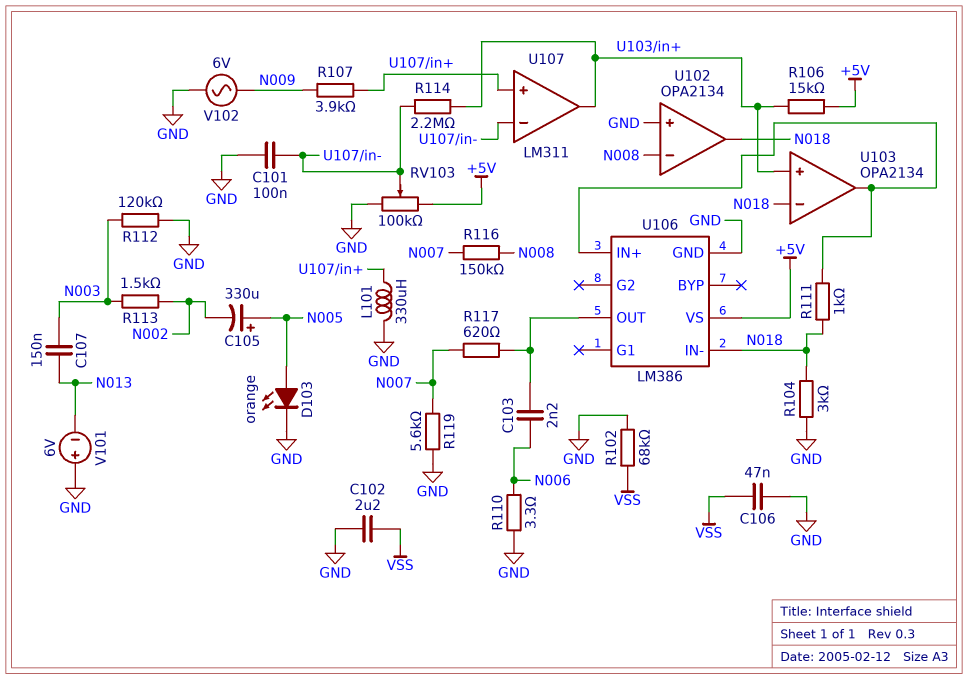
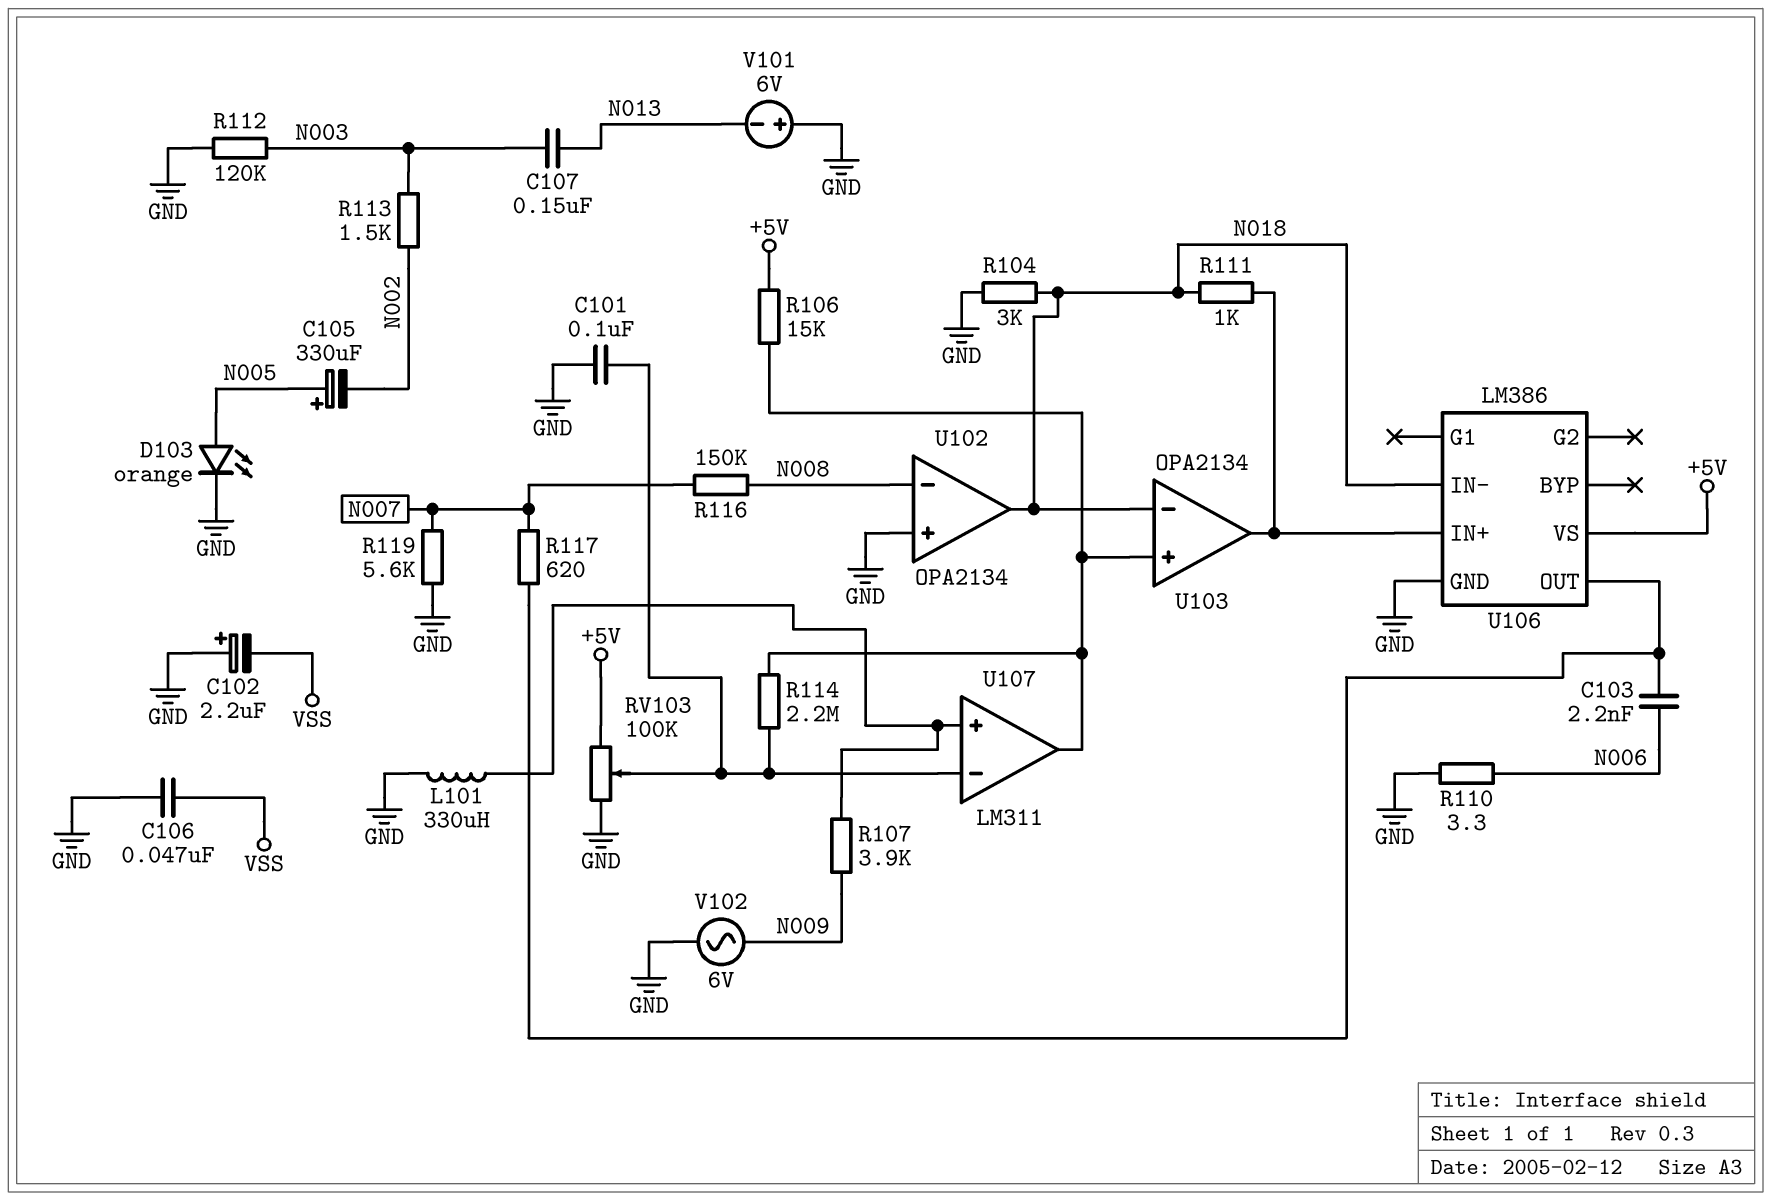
C102: 2.2uF (GND, VSS) -> 2.2uF (plus GND, minus VSS)
R102: 68k (GND, VSS) -> none

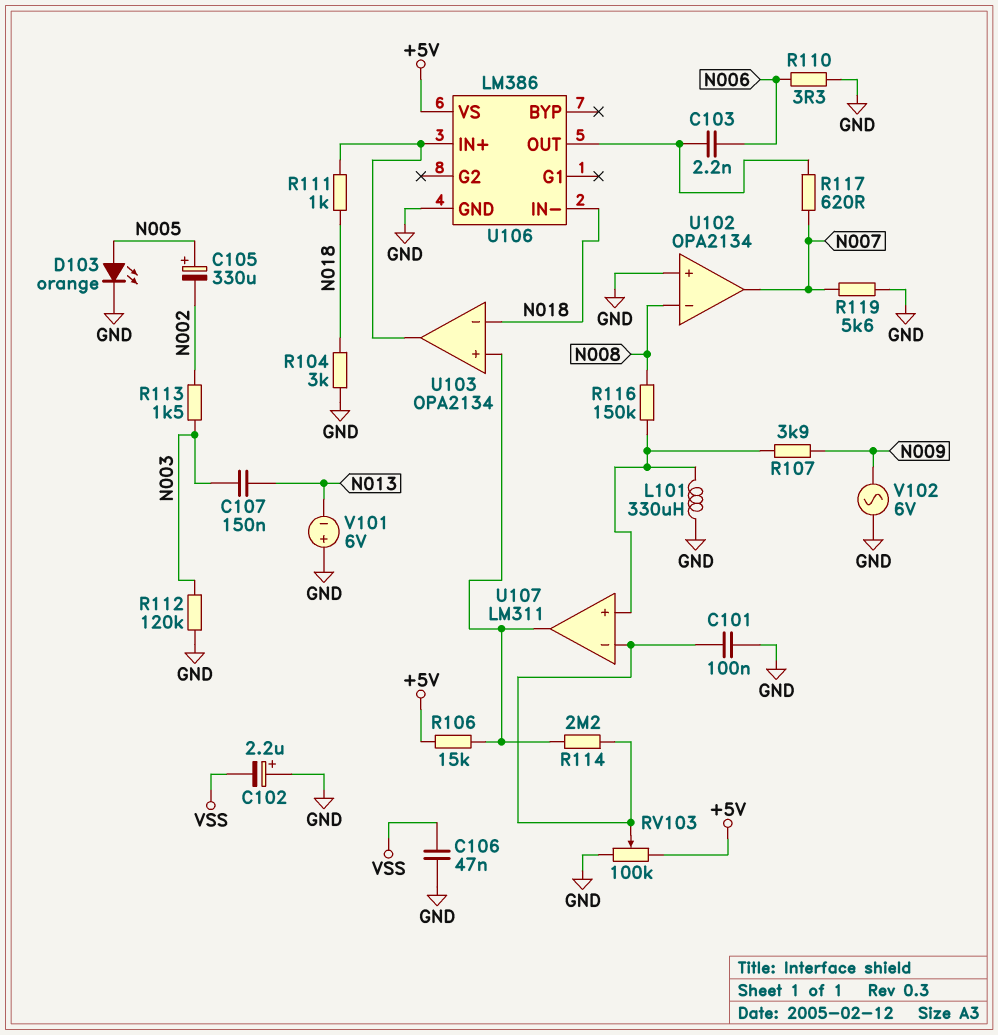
R116: 150k (N007, N008) -> 150k (N008, U107/in+)
U102 pin out: N018 -> N007

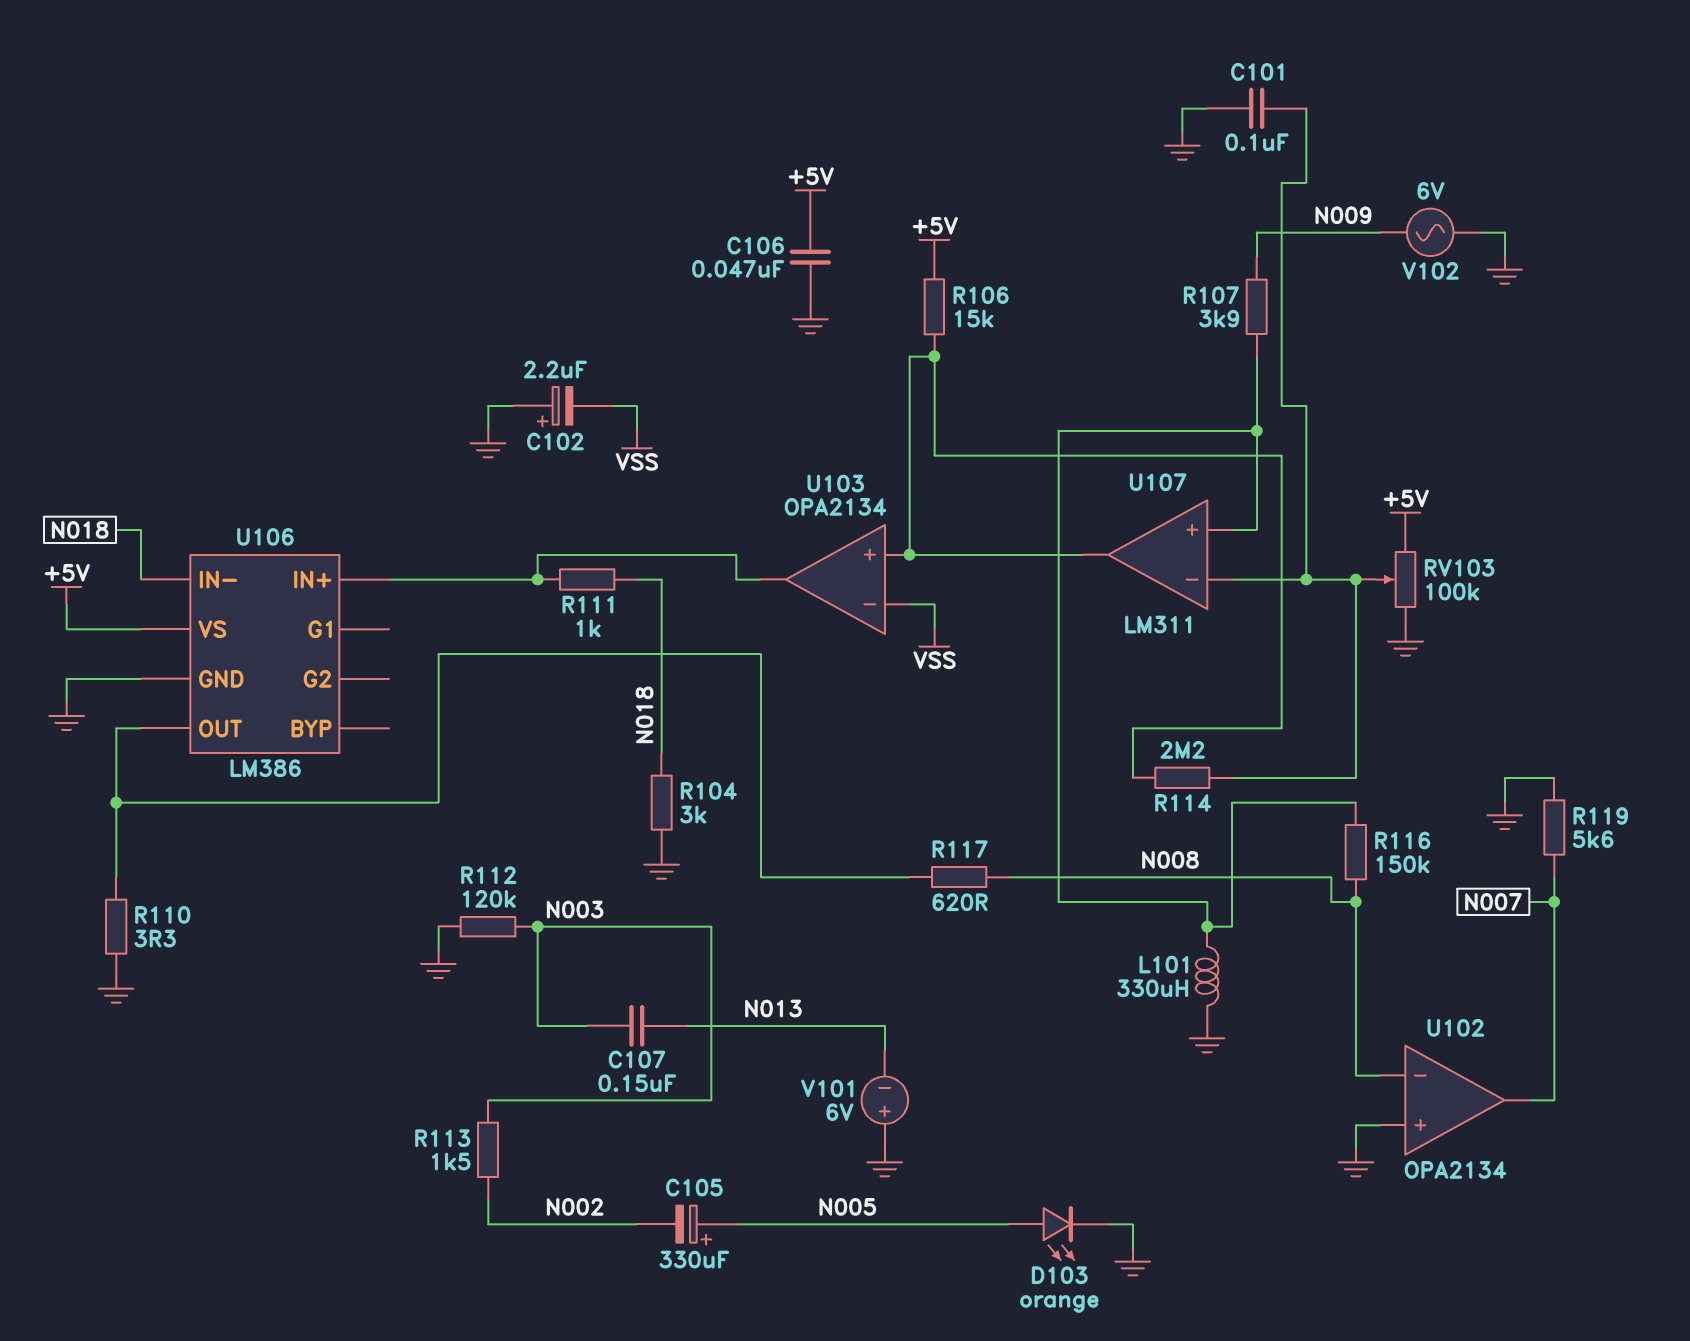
C103: 2.2nF (N006, U106/OUT) -> none
C106: 47nF (GND, VSS) -> 47nF (+5V, GND)
R110: 3.3 (GND, N006) -> 3.3 (GND, U106/OUT)
R117: 620 (N007, U106/OUT) -> 620 (N008, U106/OUT)
U103 pin in-: N018 -> VSS

